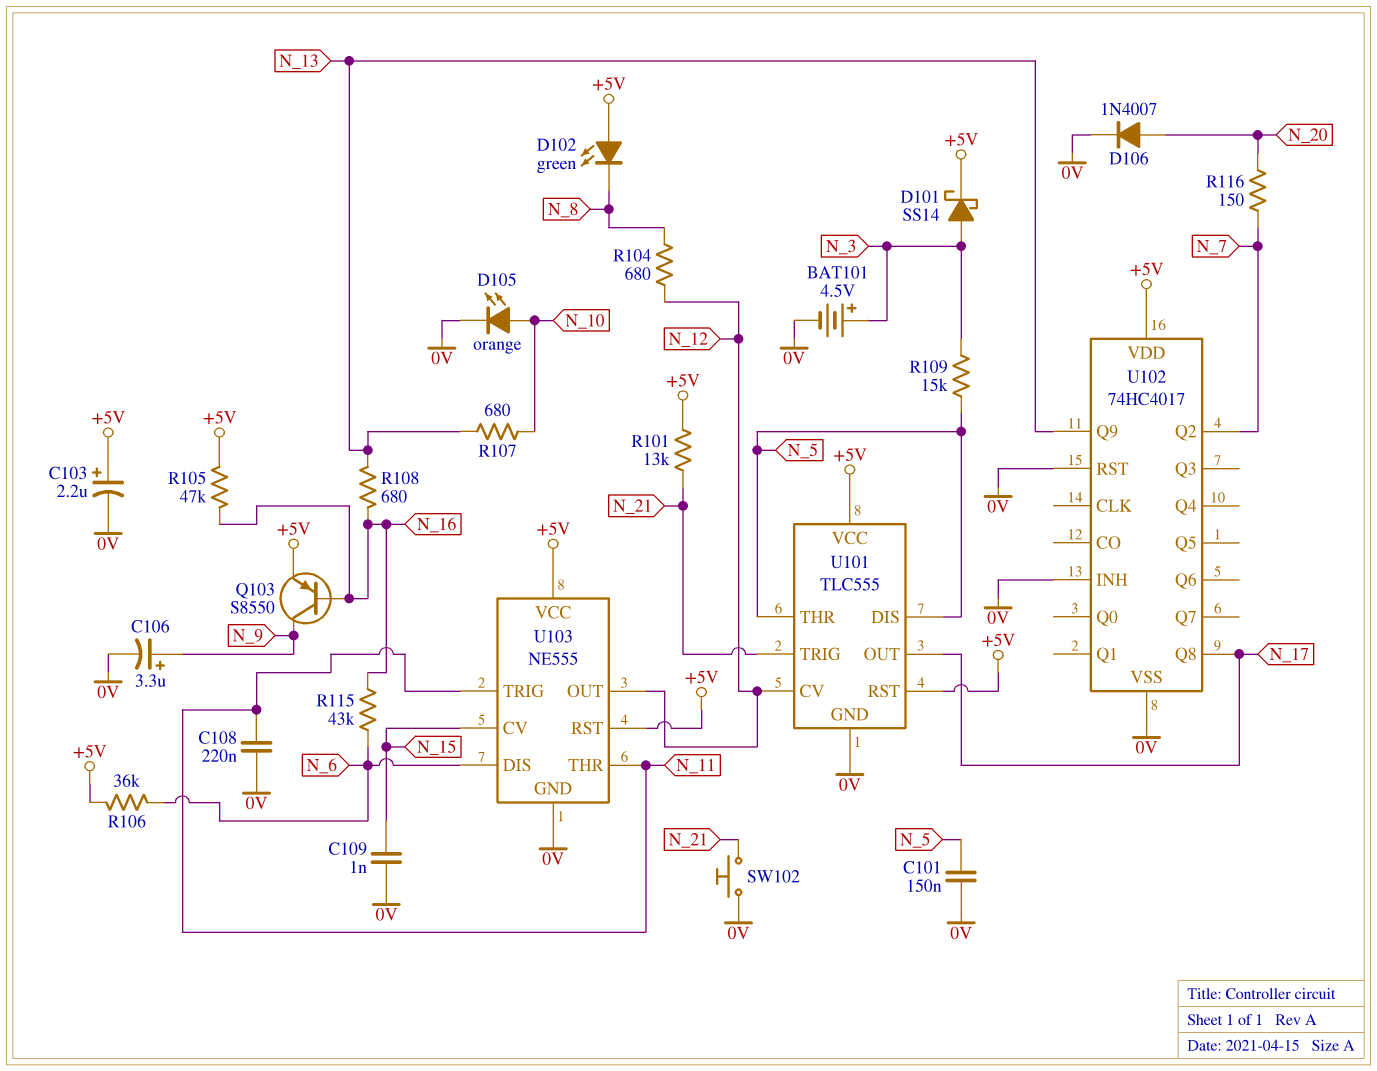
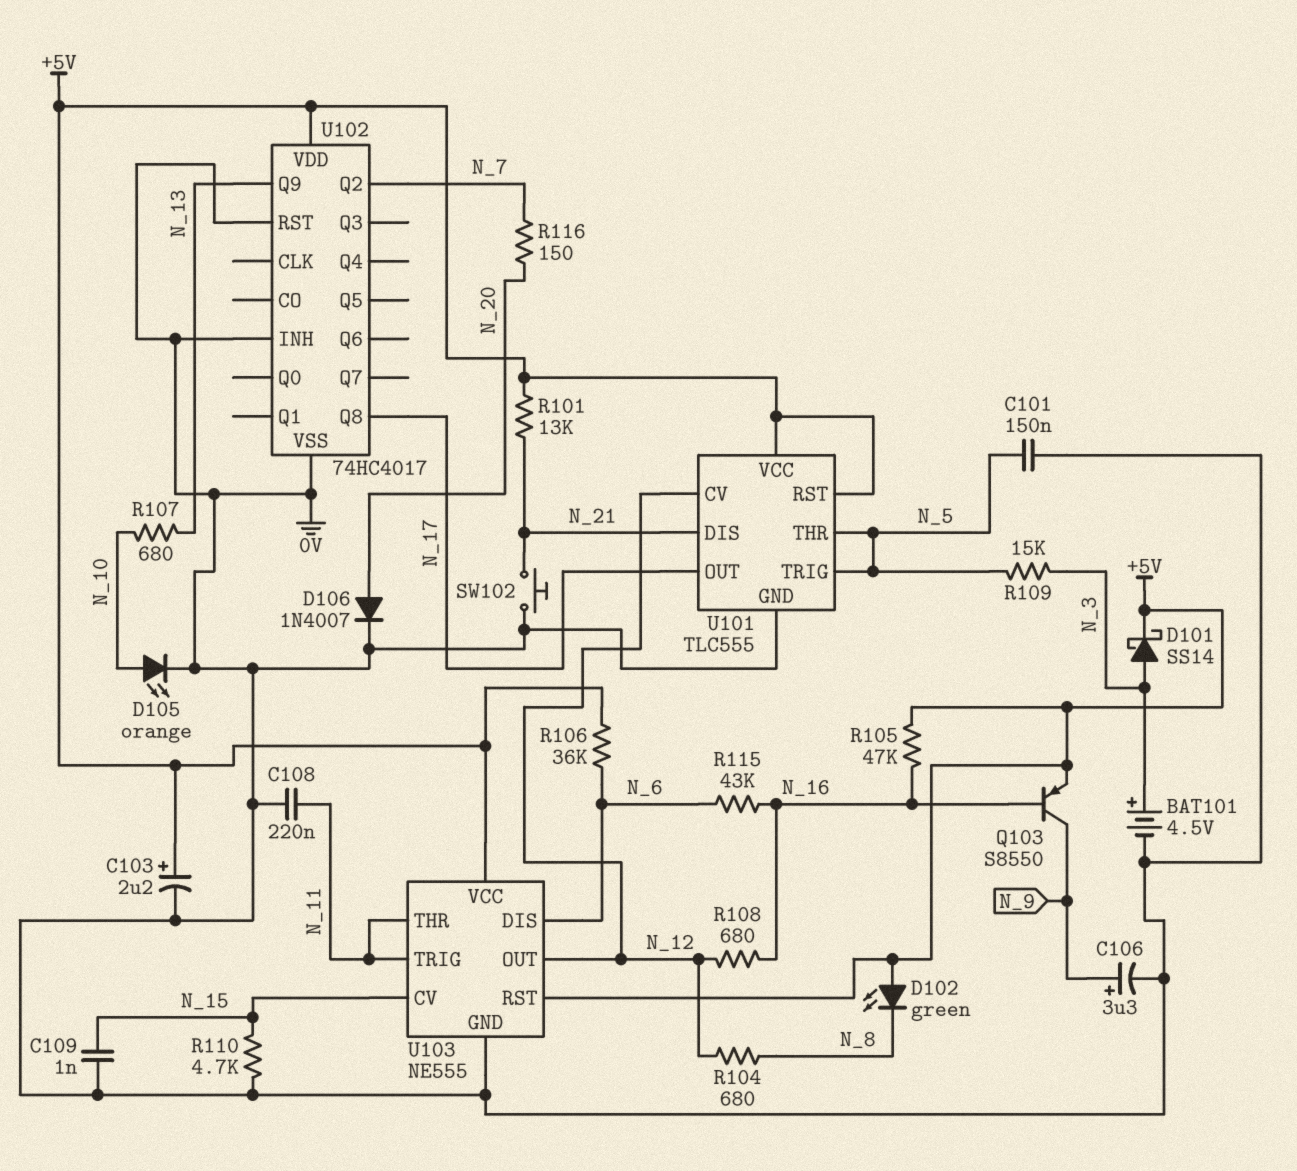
R108: 680 (N_13, N_16) -> 680 (N_12, N_16)
R110: none -> 4.7k (0V, N_15)
U101 pin DIS: N_5 -> N_21
U101 pin TRIG: N_21 -> N_5

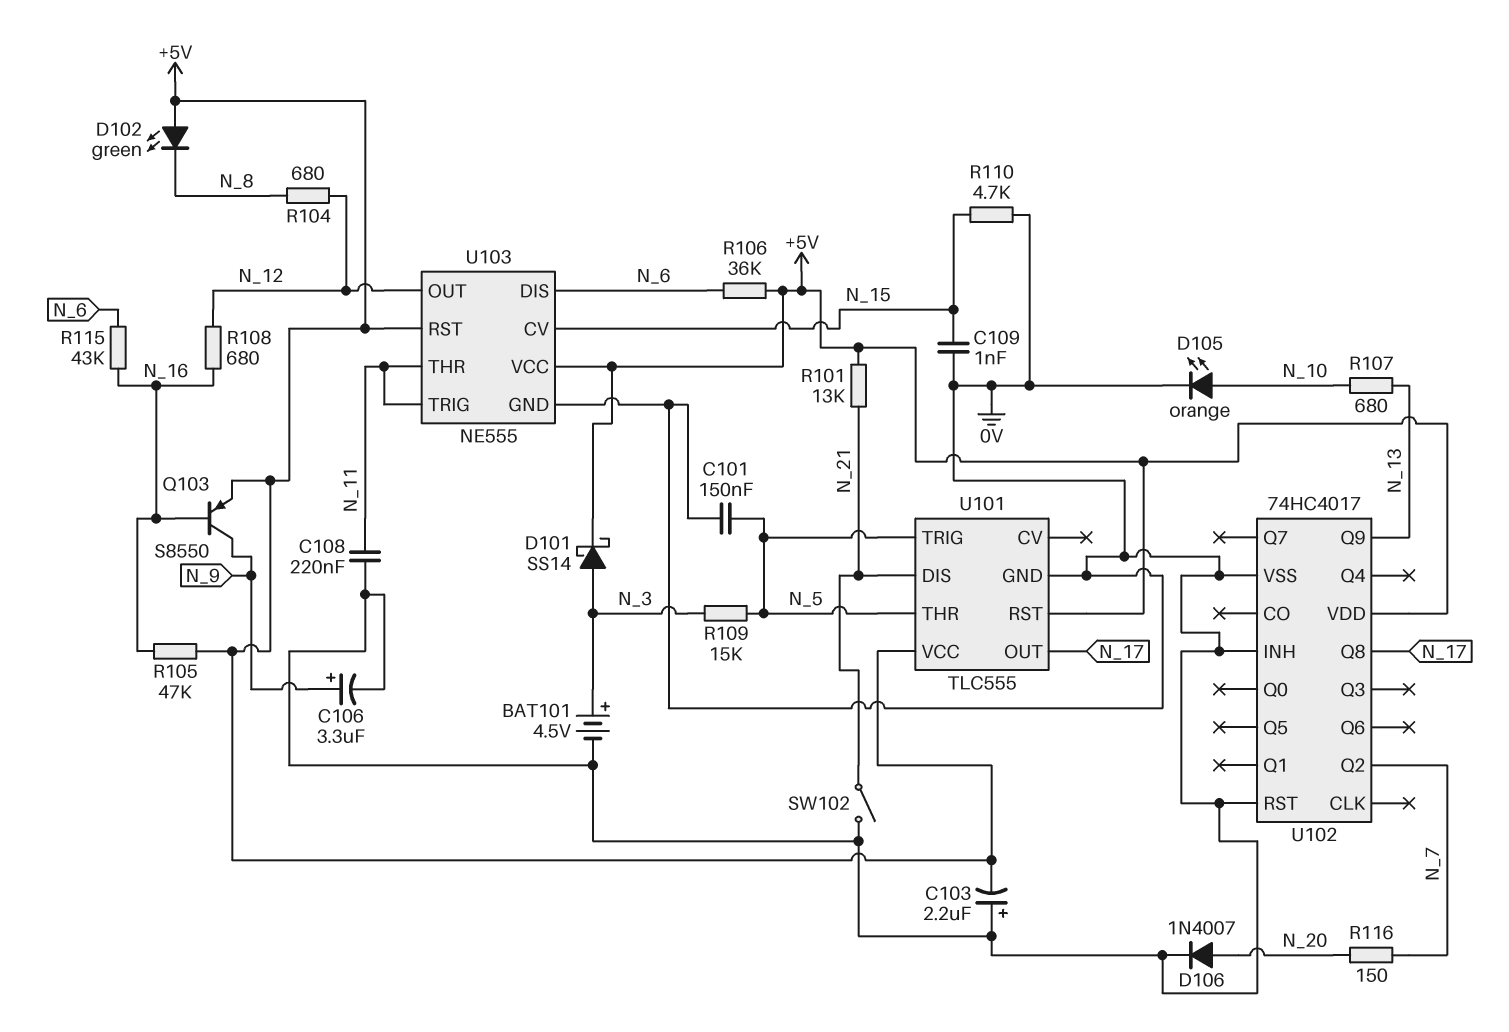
C103: 2.2uF (plus +5V, minus 0V) -> 2.2uF (plus 0V, minus +5V)
SW102: button (0V, N_21) -> switch (0V, N_21)
U101 pin CV: N_12 -> none

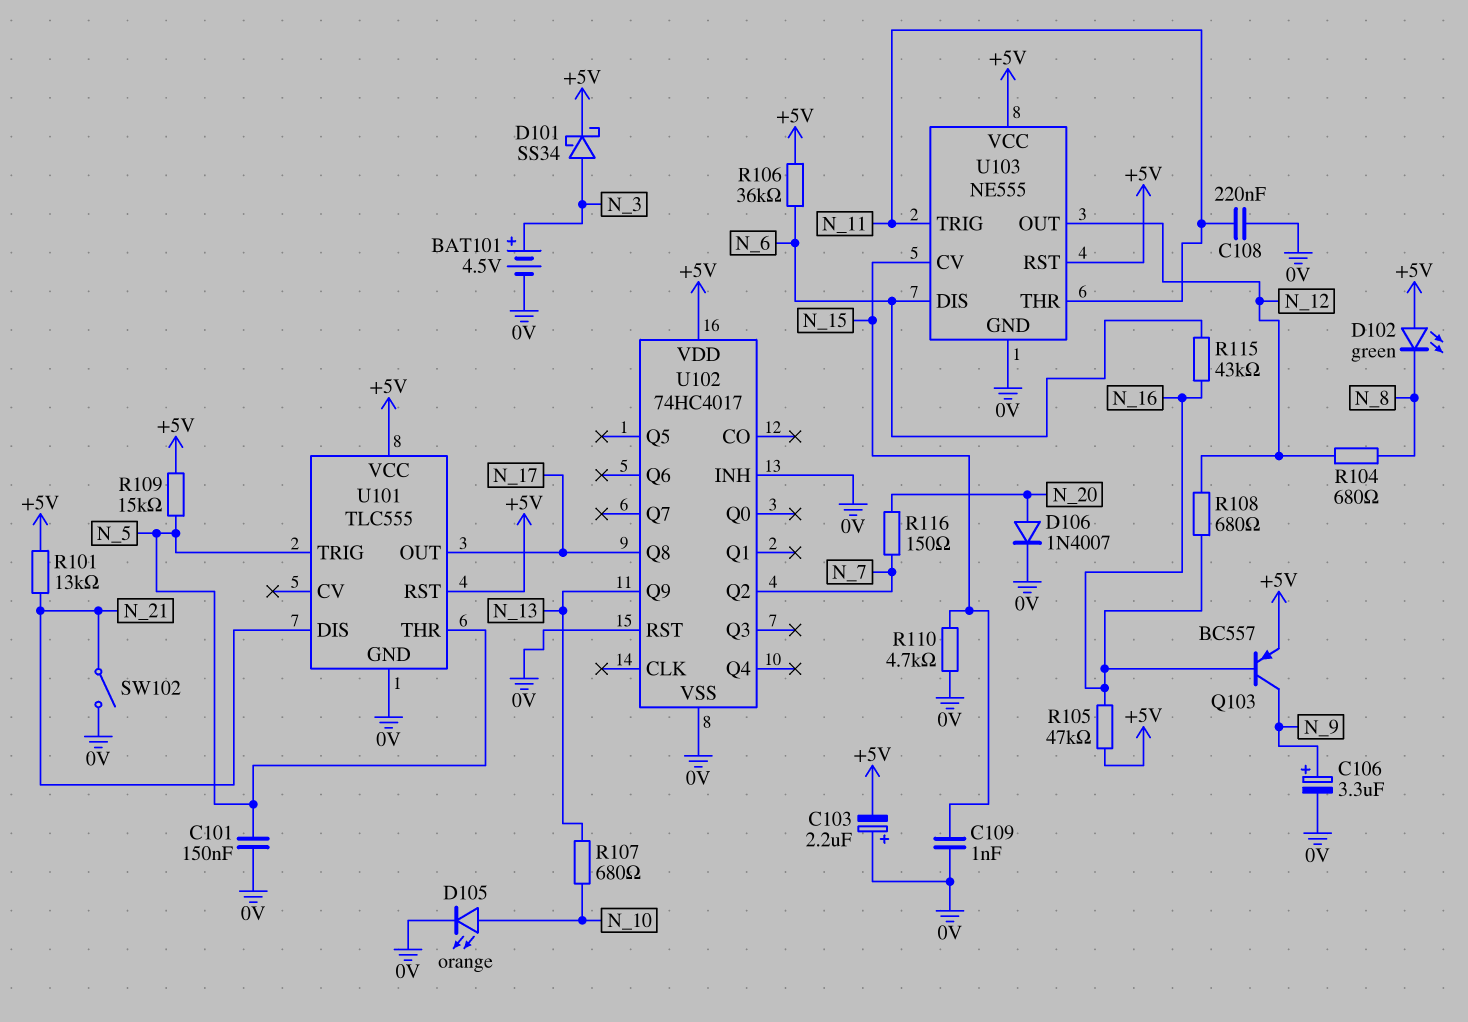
D101: schottky SS14 (A N_3, K +5V) -> schottky SS34 (A N_3, K +5V)
Q103: PNP S8550 (B N_16, C N_9, E +5V) -> PNP BC557 (B N_16, C N_9, E +5V)
R109: 15k (N_3, N_5) -> 15k (+5V, N_5)

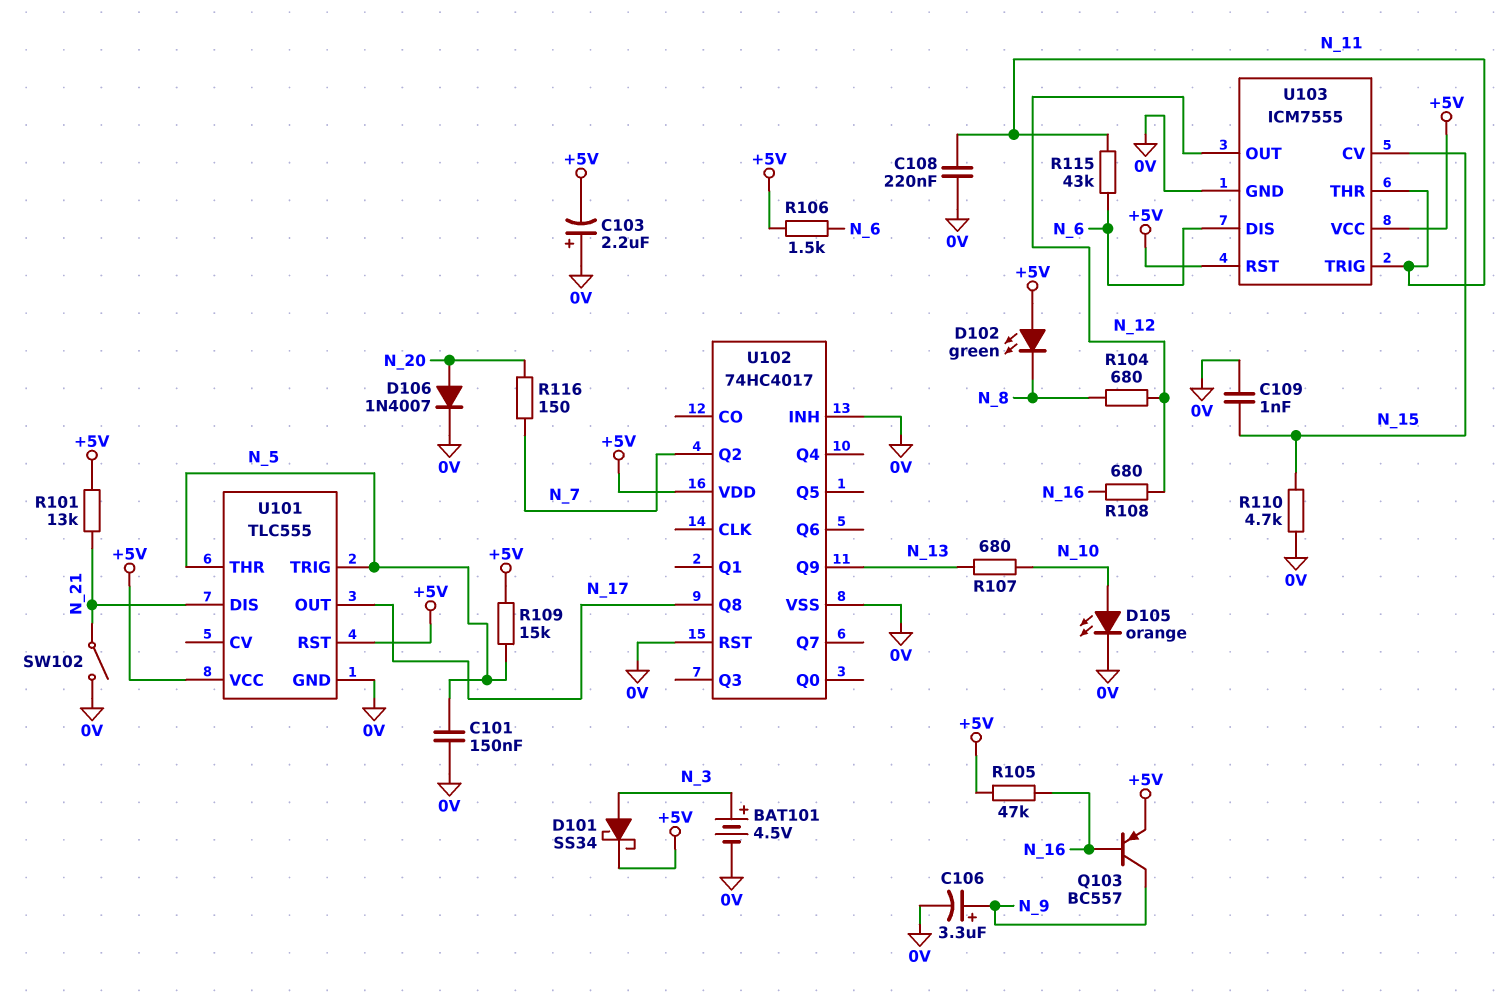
R106: 36k (+5V, N_6) -> 1.5k (+5V, N_6)
R115: 43k (N_6, N_16) -> 43k (N_6, N_11)
U103: NE555 -> ICM7555

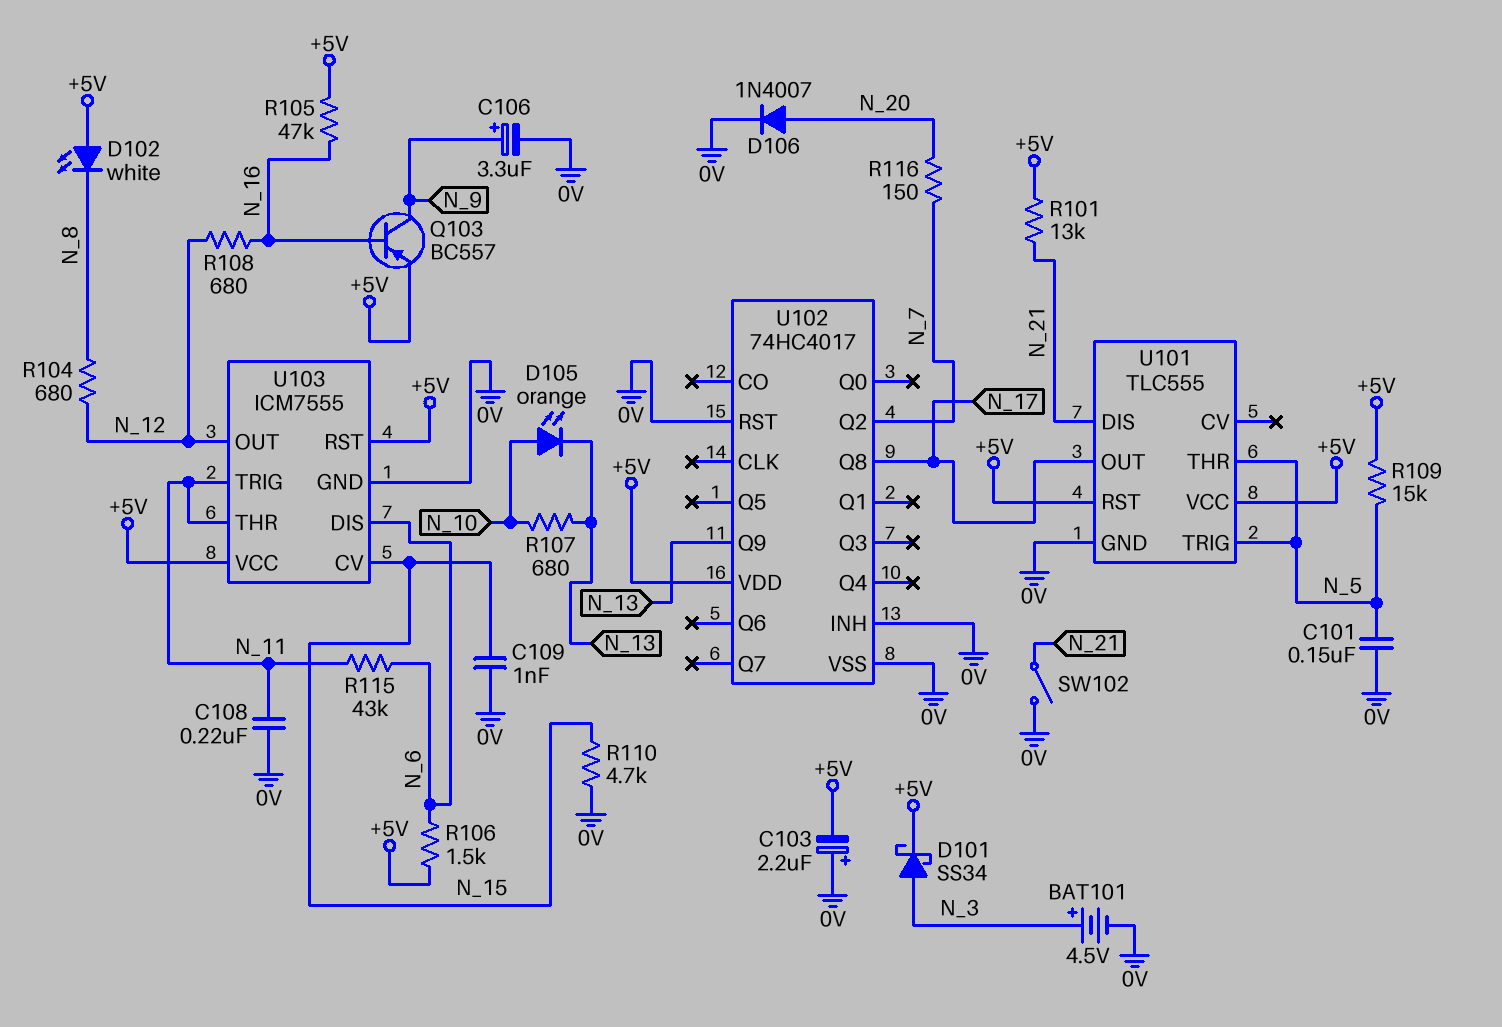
D102: LED green (A +5V, K N_8) -> LED white (A +5V, K N_8)
D105: LED orange (A N_10, K 0V) -> LED orange (A N_10, K N_13)

